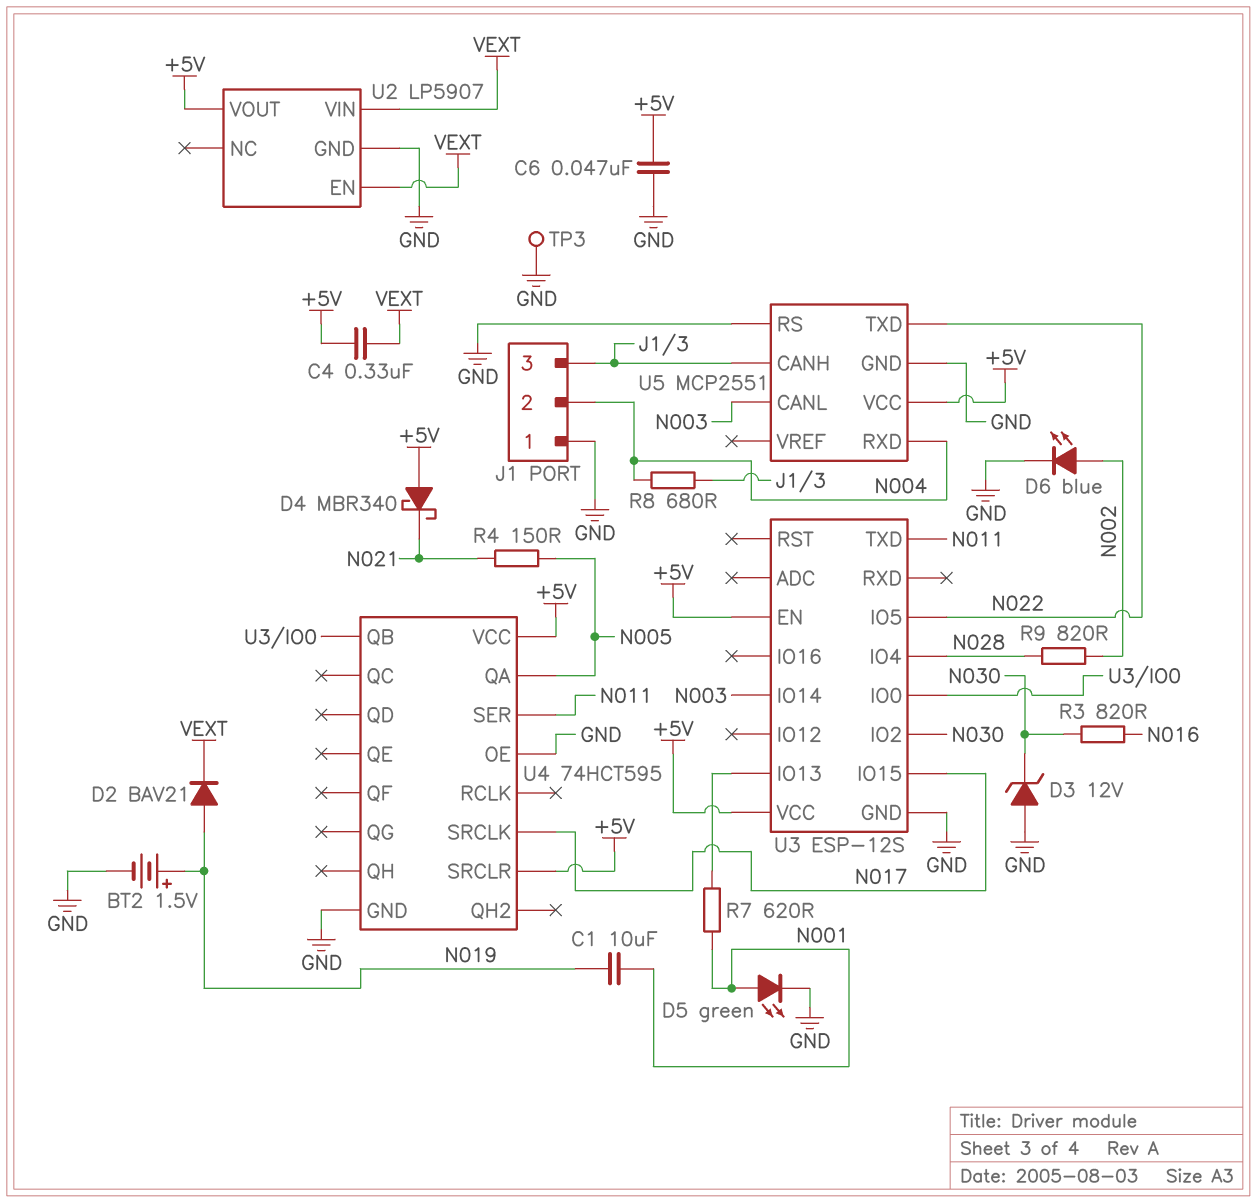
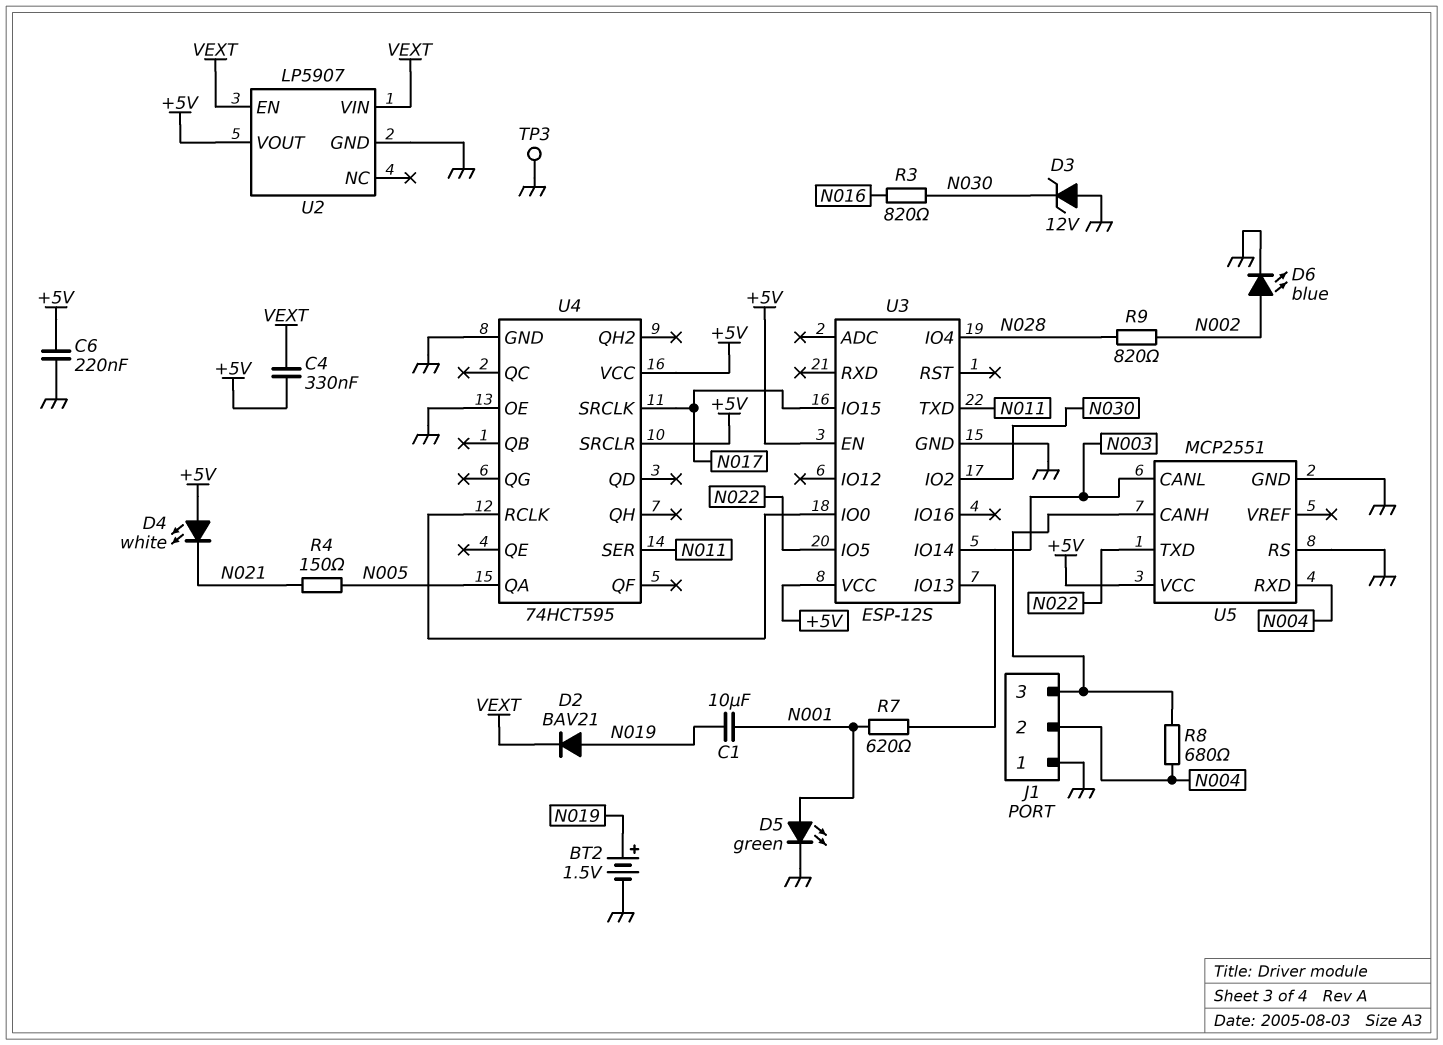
C6: 47nF (+5V, GND) -> 220nF (+5V, GND)
D4: schottky MBR340 (A +5V, K N021) -> LED white (A +5V, K N021)
U4 pin QB: U3/IO0 -> none
U4 pin RCLK: none -> U3/IO0

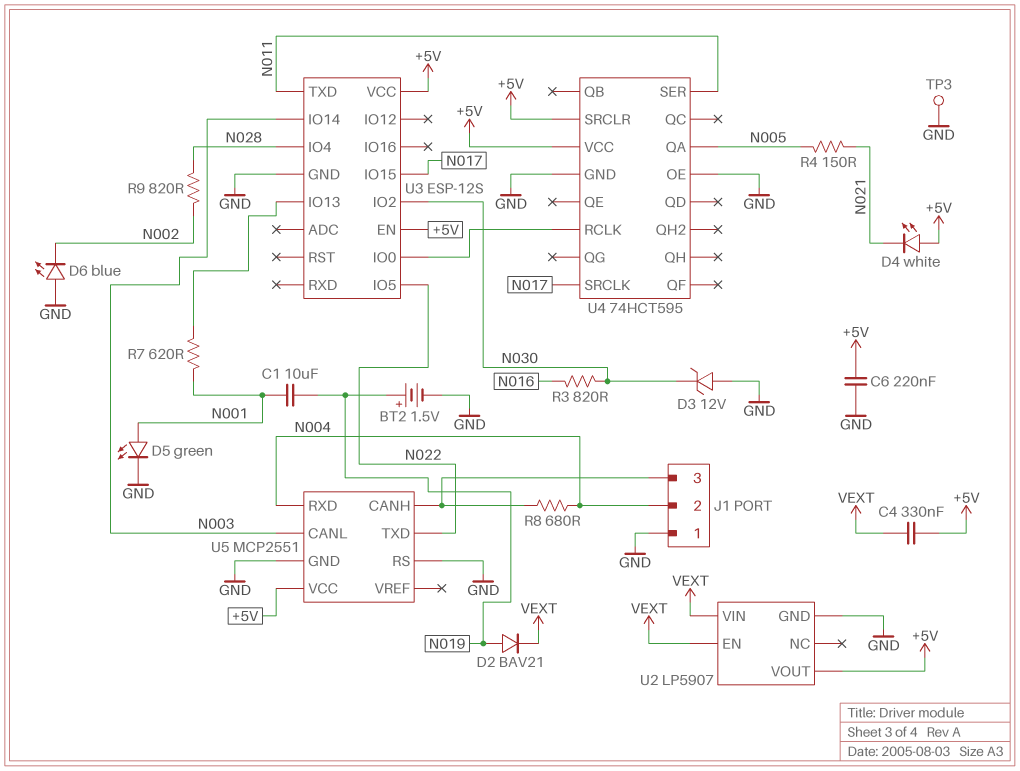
D6: LED blue (A N002, K GND) -> LED blue (A GND, K N002)

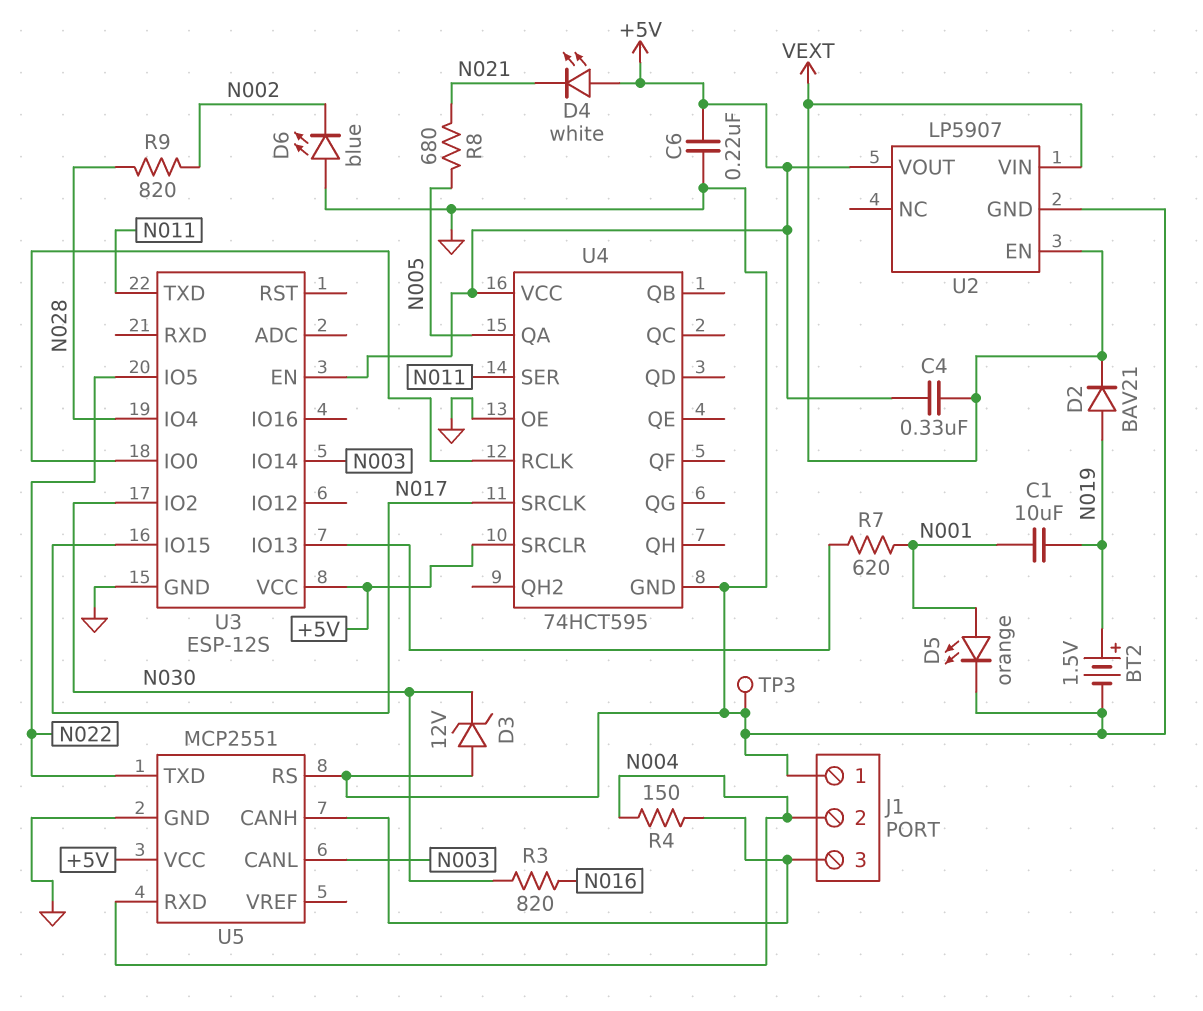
D5: LED green (A N001, K GND) -> LED orange (A N001, K GND)
R4: 150 (N005, N021) -> 150 (J1/3, N004)
R8: 680 (J1/3, N004) -> 680 (N005, N021)

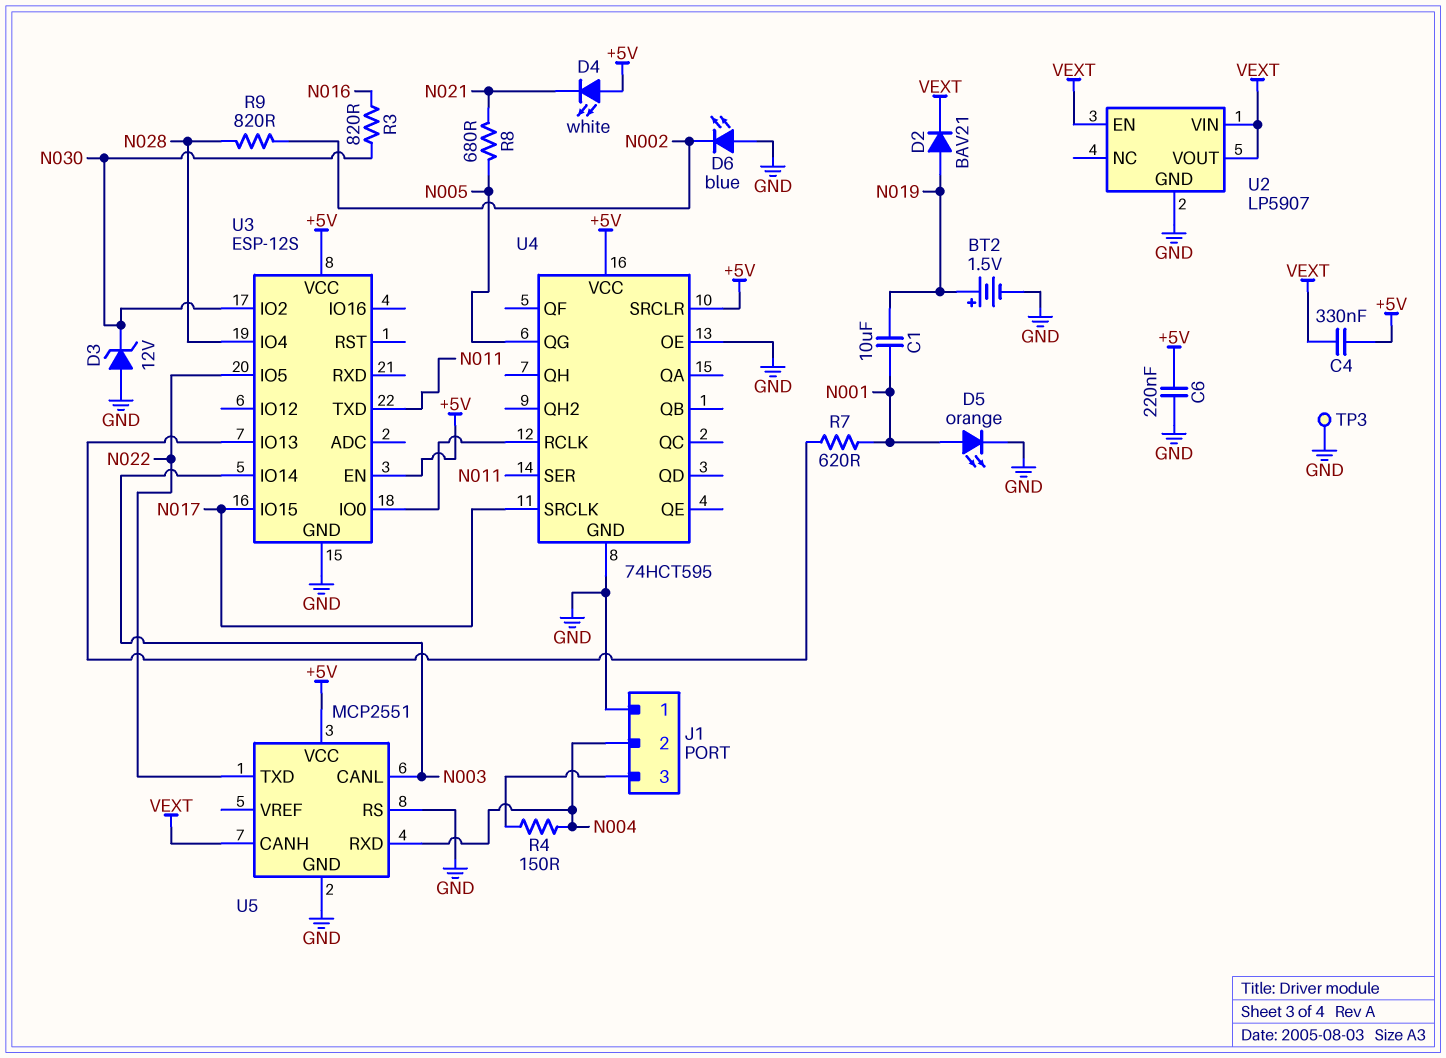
U2 pin VOUT: +5V -> VEXT
U4 pin QA: N005 -> none
U4 pin QG: none -> N005
U5 pin CANH: J1/3 -> VEXT

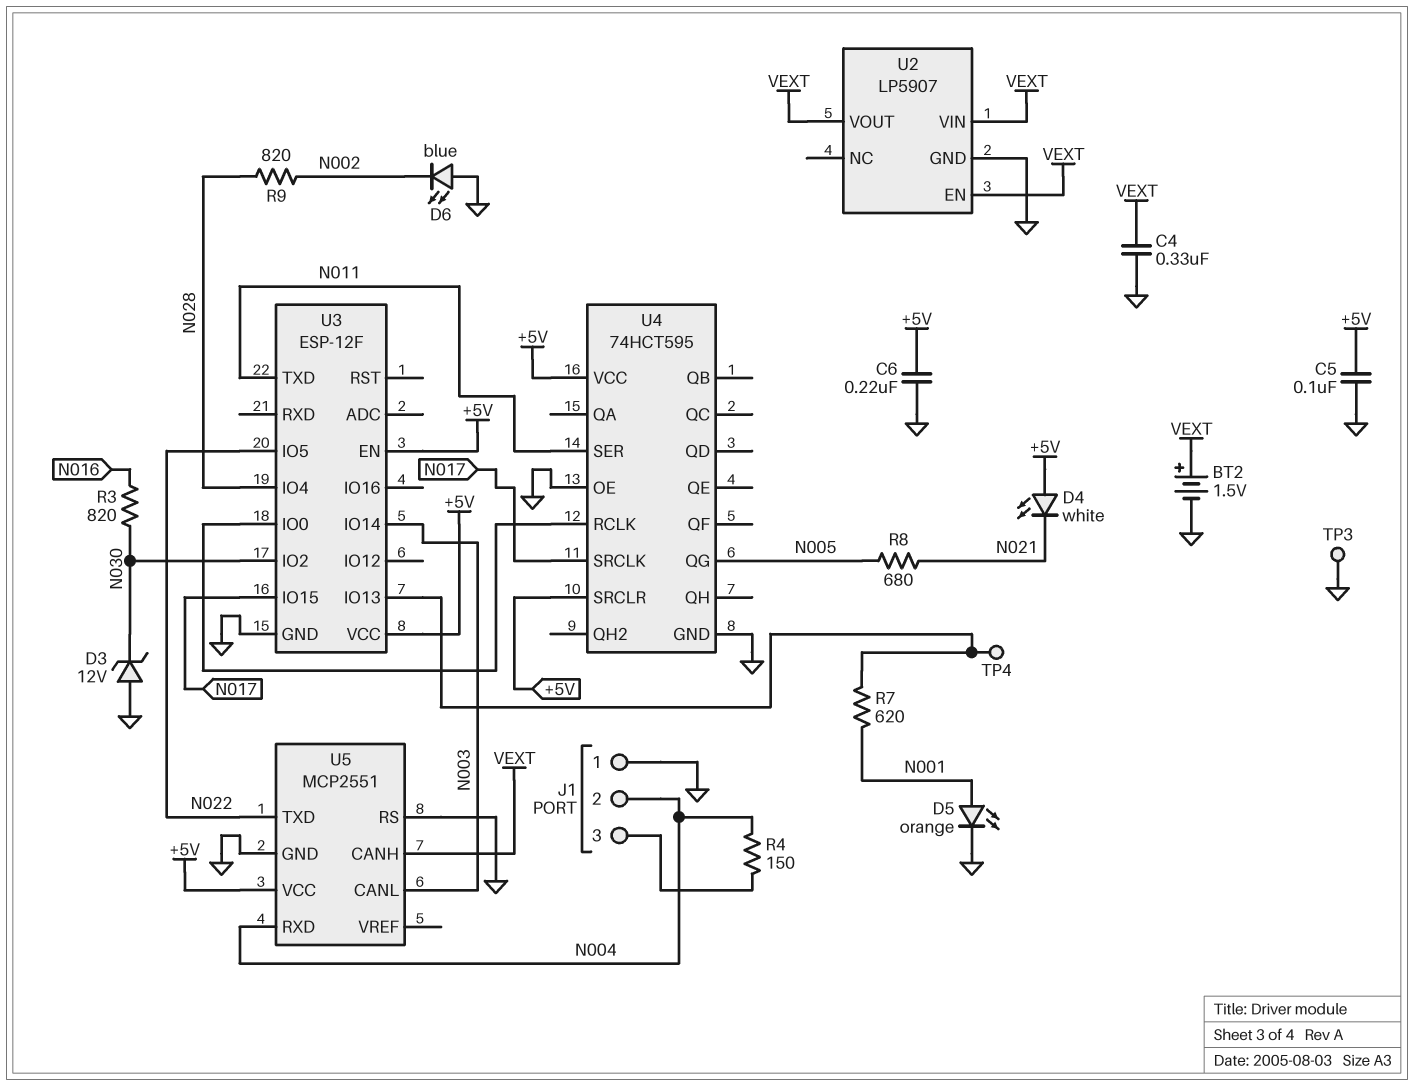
BT2: 1.5V (plus N019, minus GND) -> 1.5V (plus VEXT, minus GND)
C1: 10uF (N001, N019) -> none
C4: 330nF (+5V, VEXT) -> 330nF (GND, VEXT)
C5: none -> 100nF (+5V, GND)
D2: diode BAV21 (A N019, K VEXT) -> none
TP4: none -> test point (U3/IO13)
U3: ESP-12S -> ESP-12F

